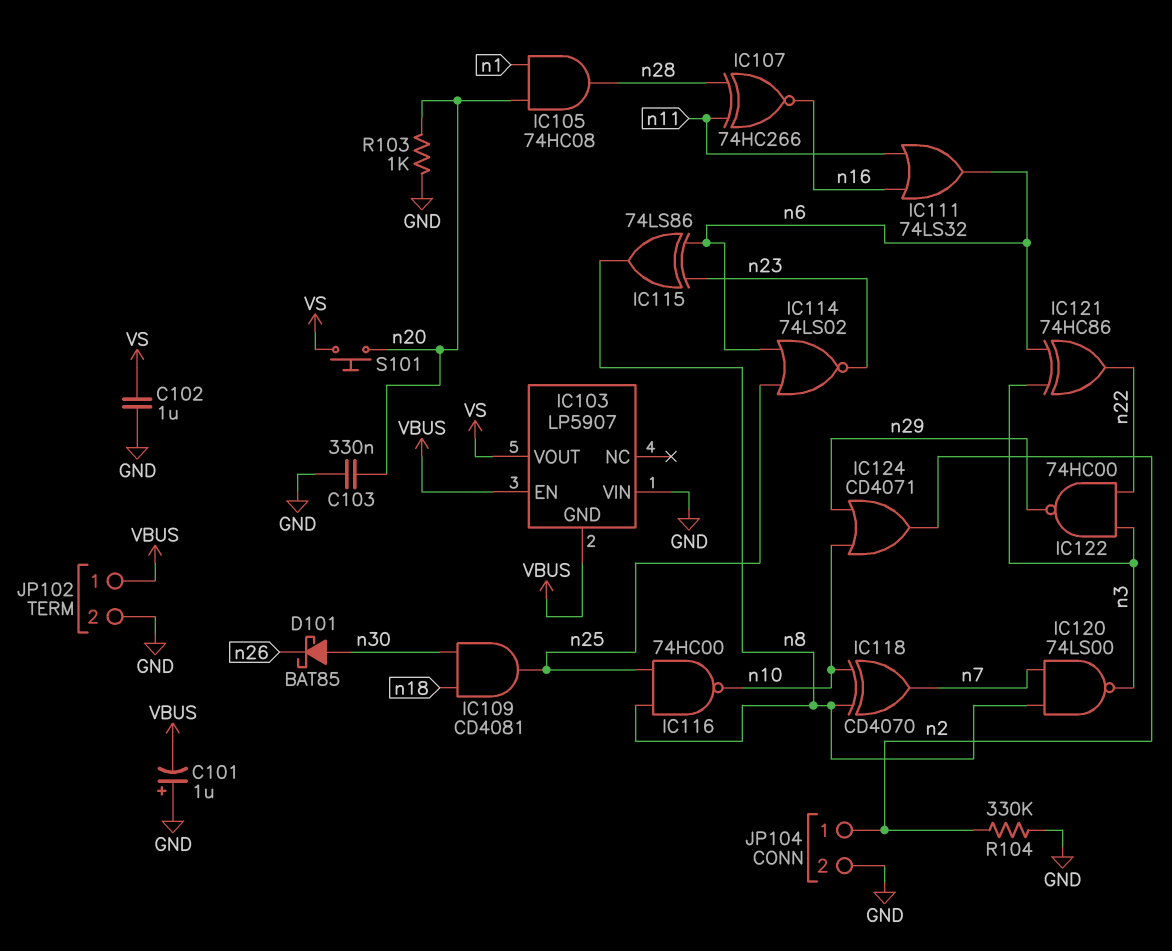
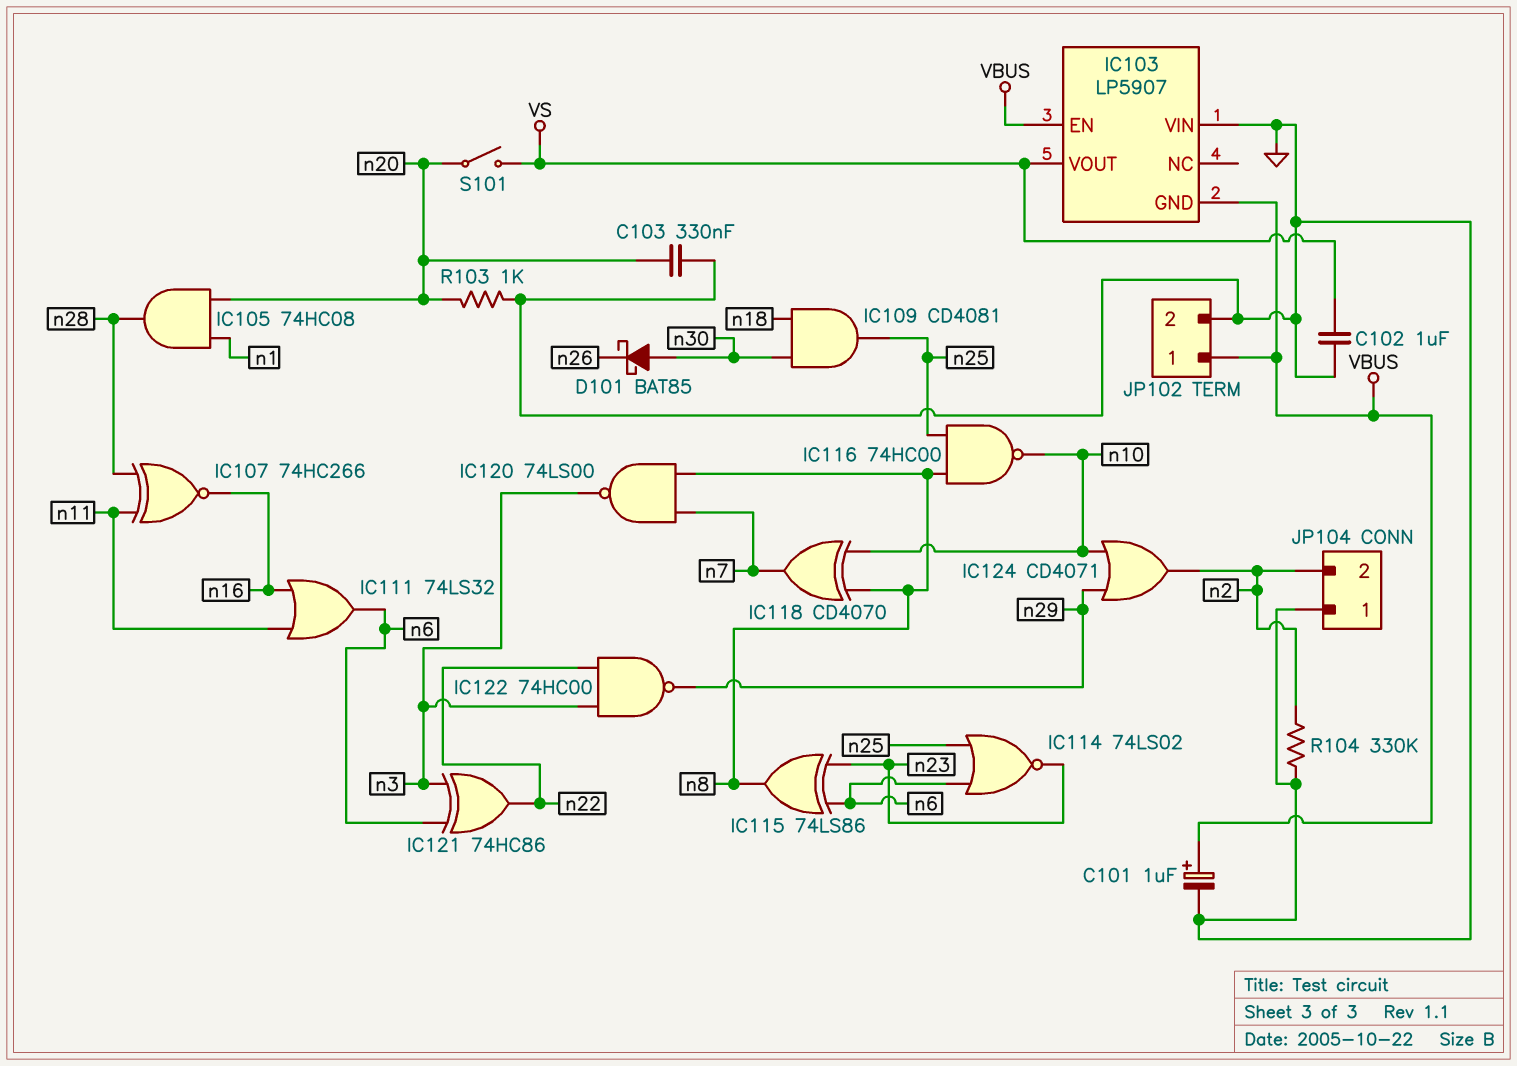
C101: 1uF (plus GND, minus VBUS) -> 1uF (plus VBUS, minus GND)
JP104 pin 1: n2 -> GND
JP104 pin 2: GND -> n2
S101: button (VS, n20) -> switch (VS, n20)

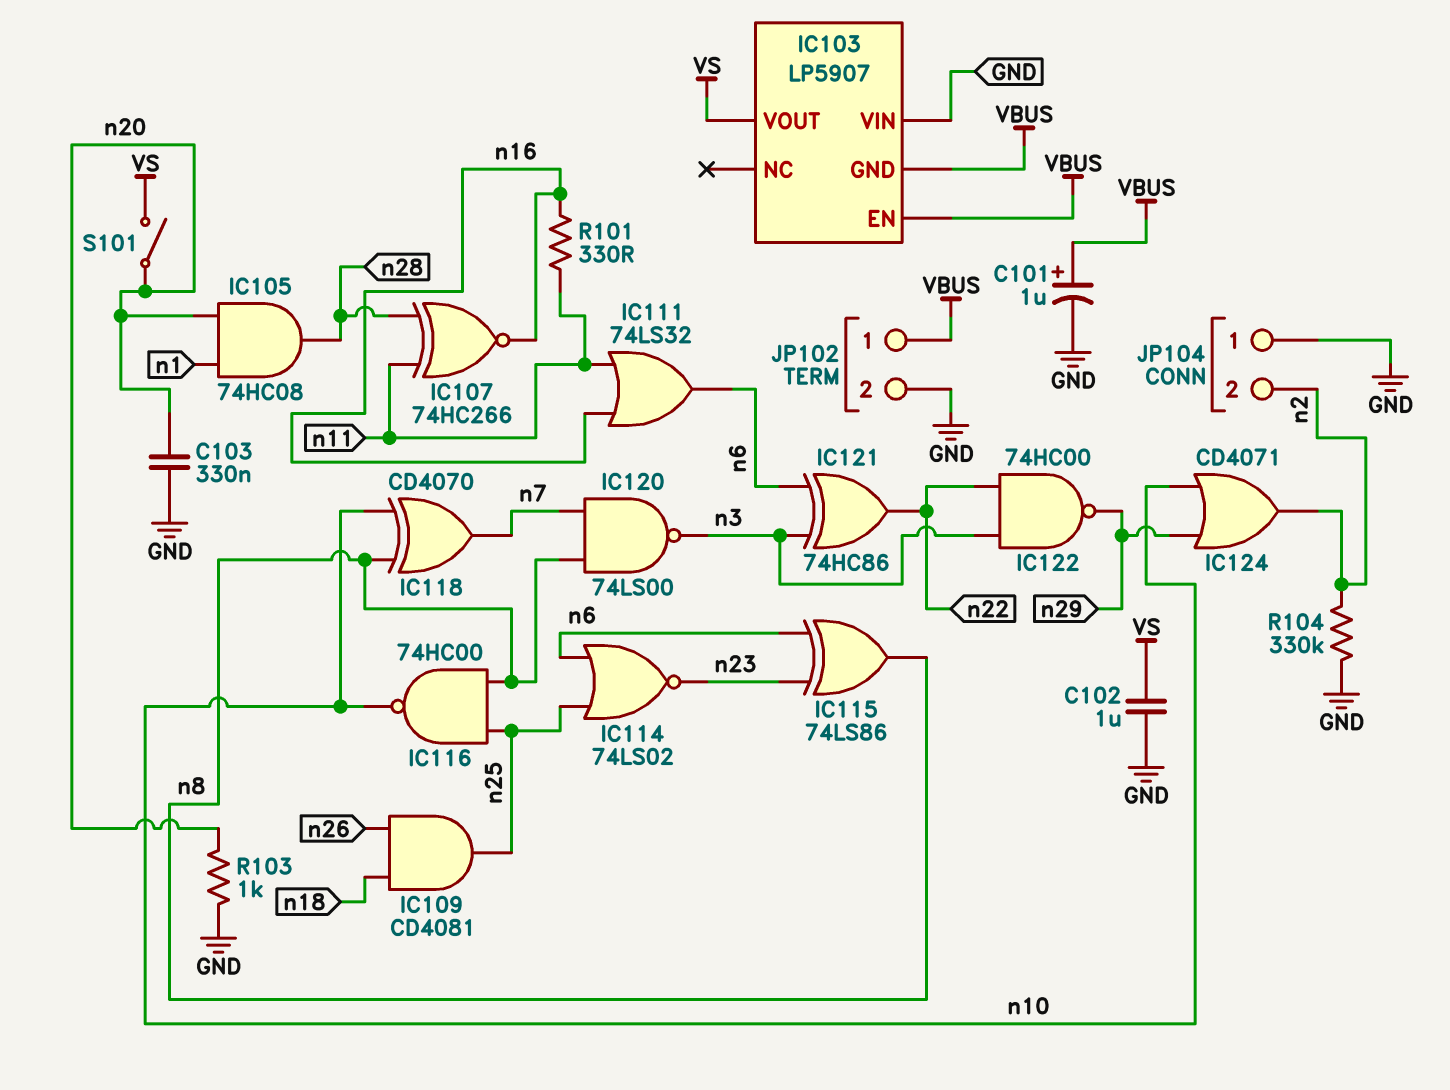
D101: schottky BAT85 (A n30, K n26) -> none
IC109: AND CD4081 (in n18, in n30, out n25) -> AND CD4081 (in n18, in n26, out n25)
R101: none -> 330 (n11, n16)

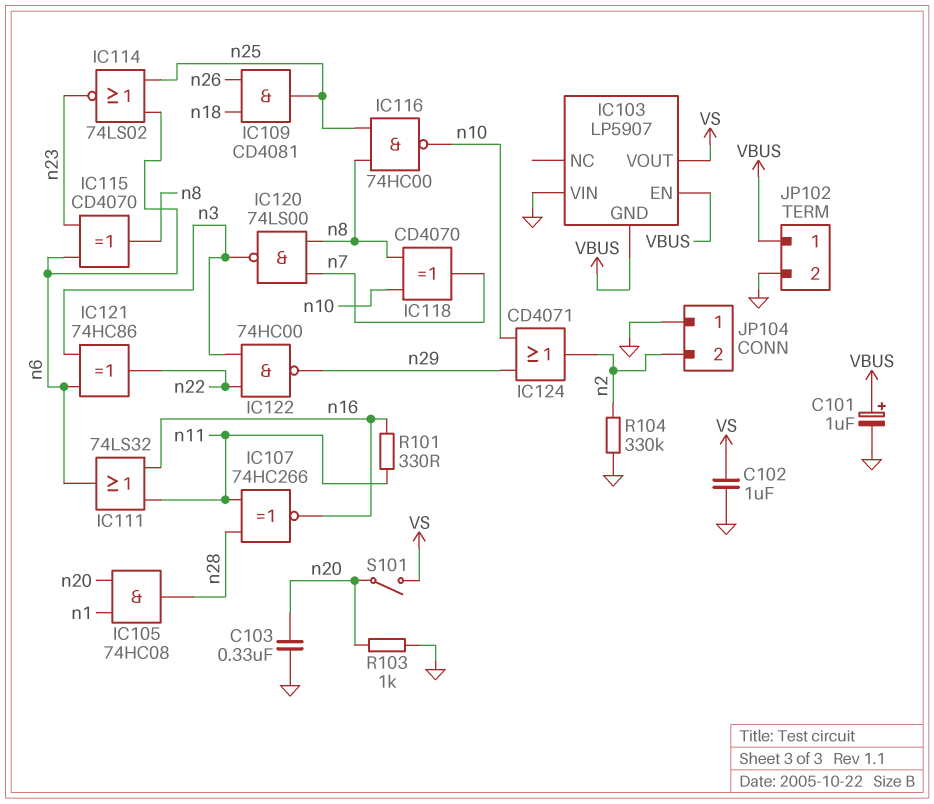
IC115: XOR 74LS86 (in n6, in n23, out n8) -> XOR CD4070 (in n6, in n23, out n8)

